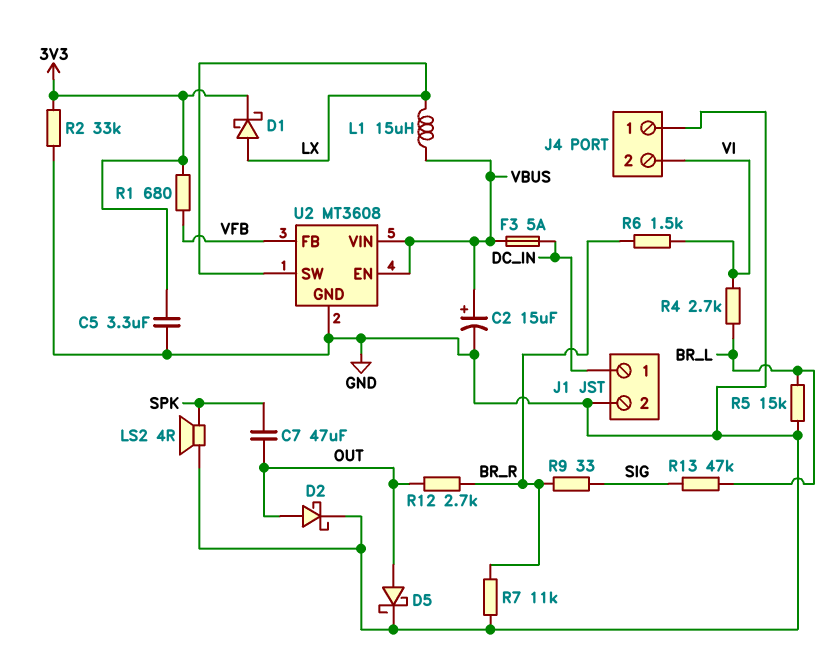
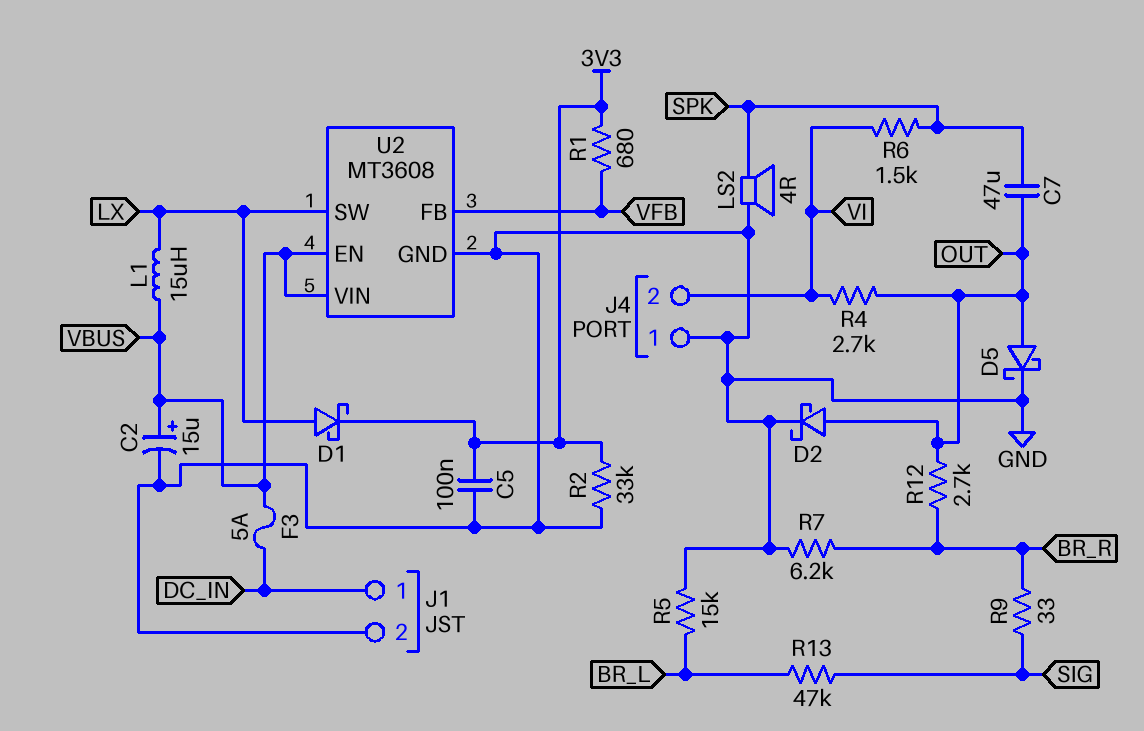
C5: 3.3uF (3V3, GND) -> 100nF (3V3, GND)
R4: 2.7k (BR_L, VI) -> 2.7k (OUT, VI)
R6: 1.5k (BR_R, VI) -> 1.5k (SPK, VI)
R7: 11k (BR_R, GND) -> 6.2k (BR_R, GND)

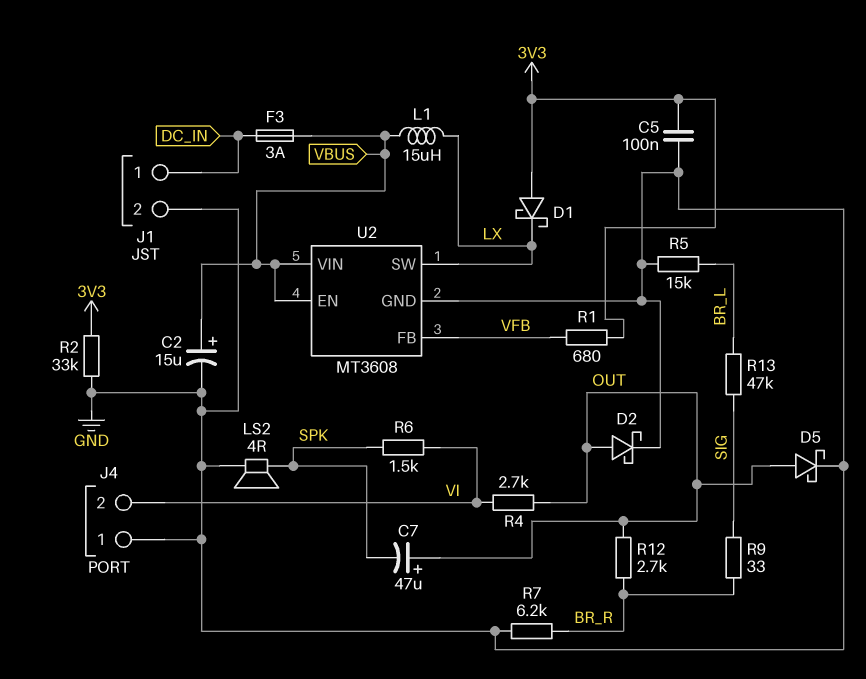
C7: 47uF (OUT, SPK) -> 47uF (plus OUT, minus SPK)
D1: schottky (A LX, K 3V3) -> schottky (A 3V3, K LX)
F3: 5A (DC_IN, VBUS) -> 3A (DC_IN, VBUS)

